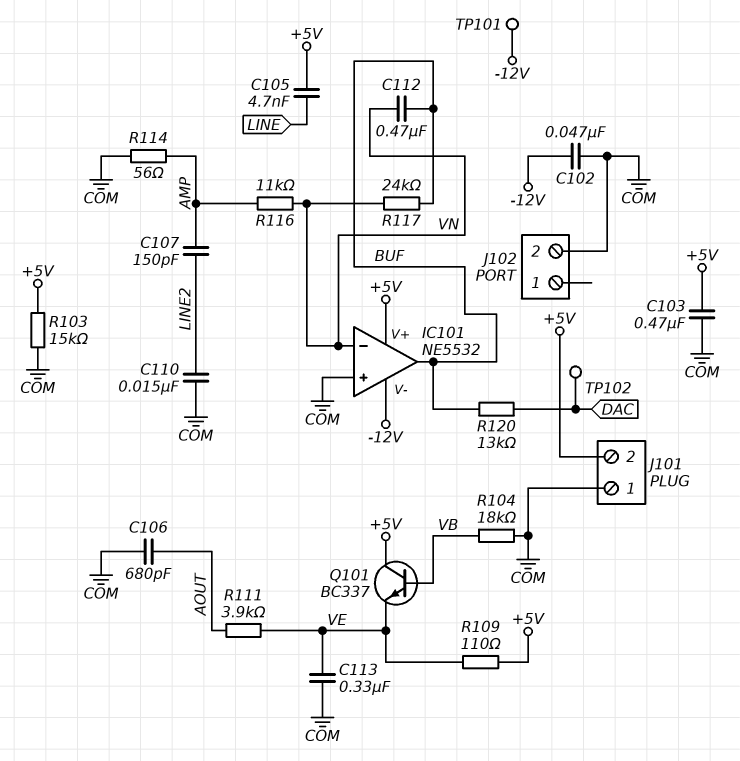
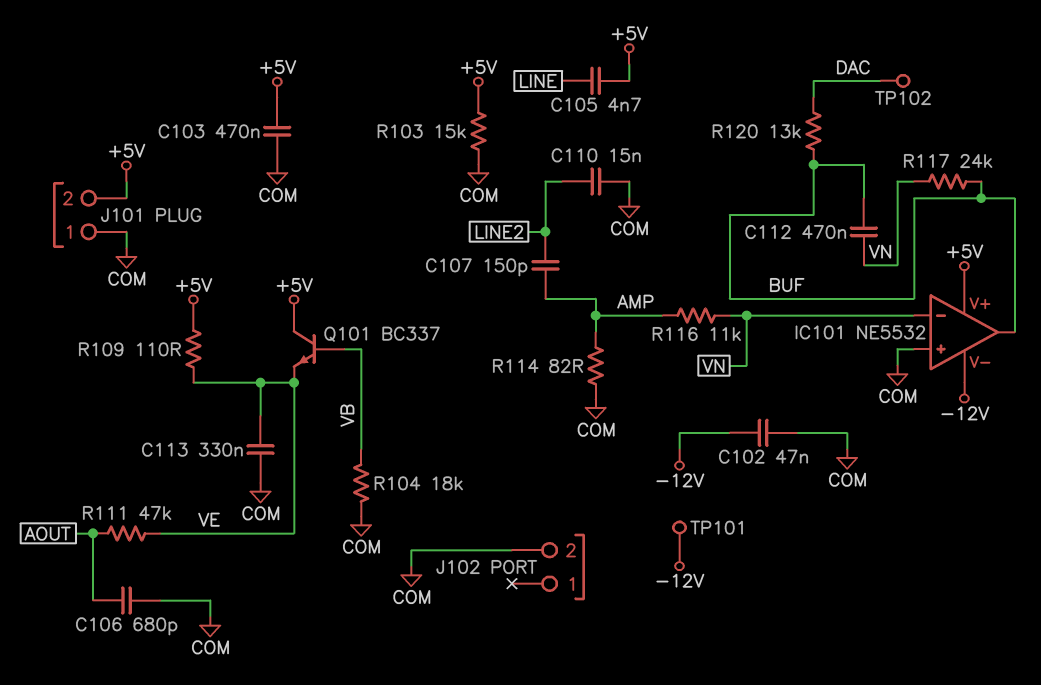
R111: 3.9k (AOUT, VE) -> 47k (AOUT, VE)
R114: 56 (AMP, COM) -> 82 (AMP, COM)

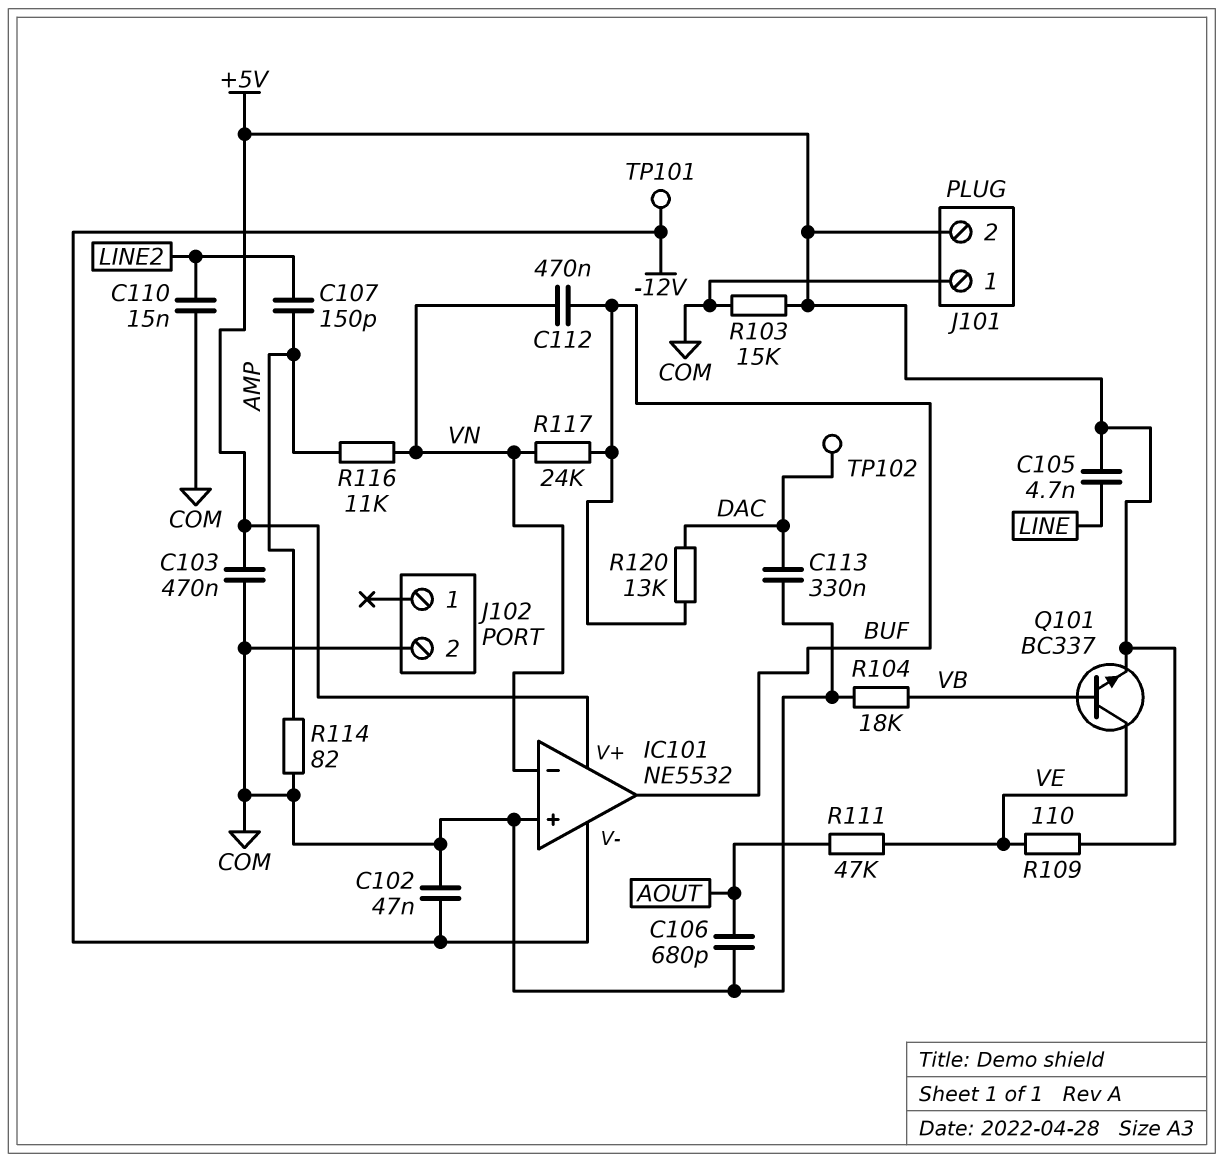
C113: 330nF (COM, VE) -> 330nF (COM, DAC)
Q101: NPN BC337 (B VB, C +5V, E VE) -> NPN BC337 (B VB, C VE, E +5V)

